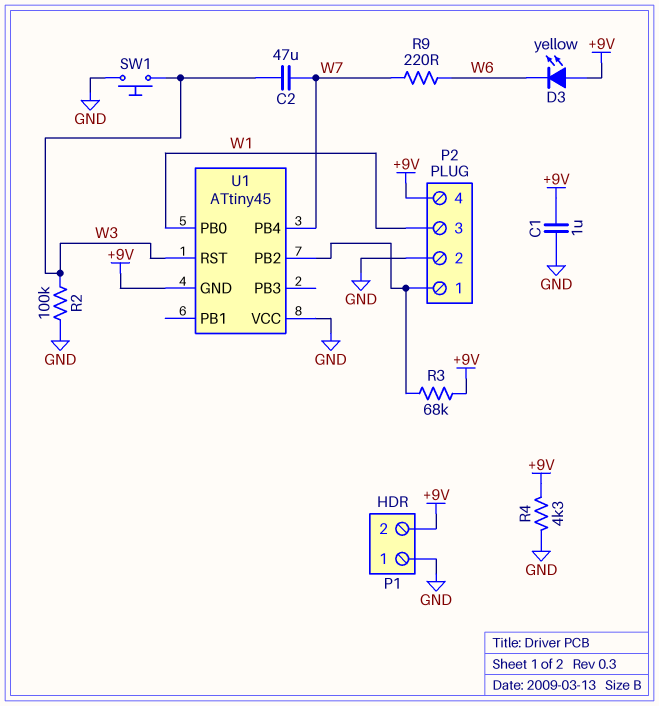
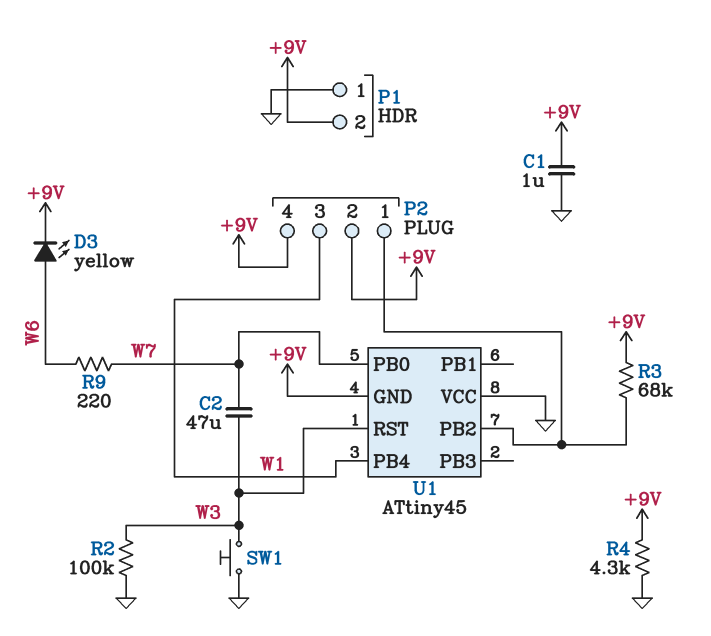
D3: LED yellow (A +9V, K W6) -> LED yellow (A W6, K +9V)
P2 pin 2: GND -> +9V
U1 pin PB0: W1 -> W7
U1 pin PB4: W7 -> W1

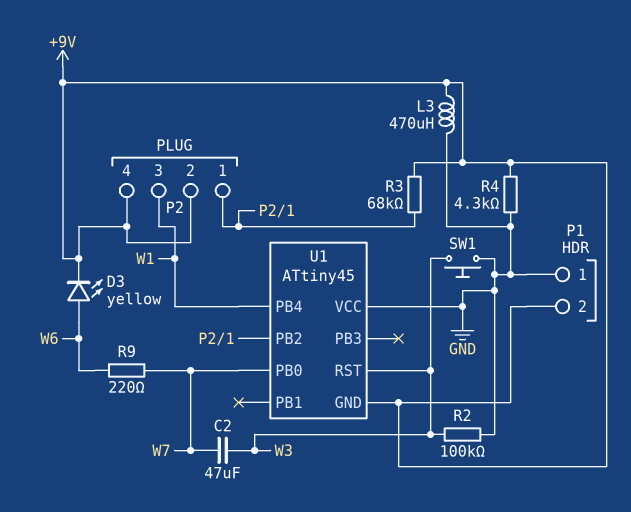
C1: 1uF (+9V, GND) -> none
L3: none -> 470uH (+9V, GND)

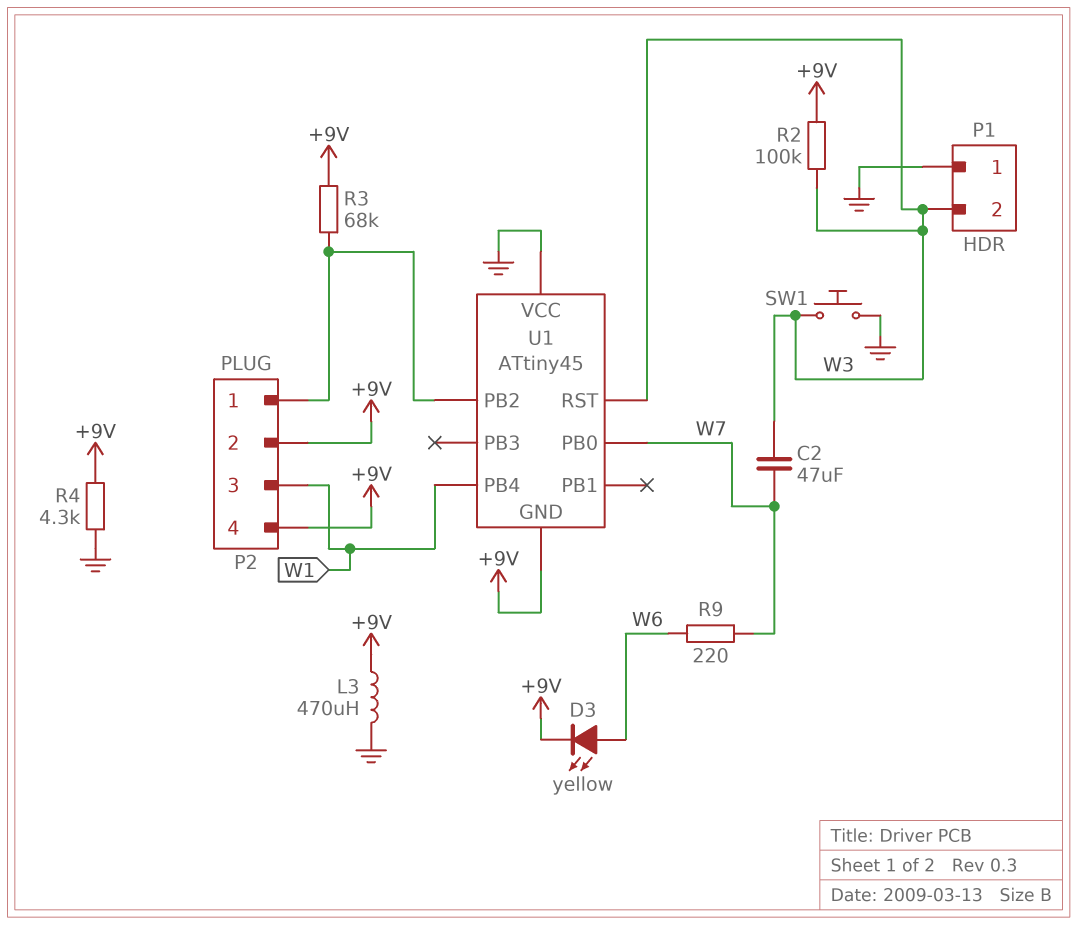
P1 pin 2: +9V -> W3
R2: 100k (GND, W3) -> 100k (+9V, W3)

